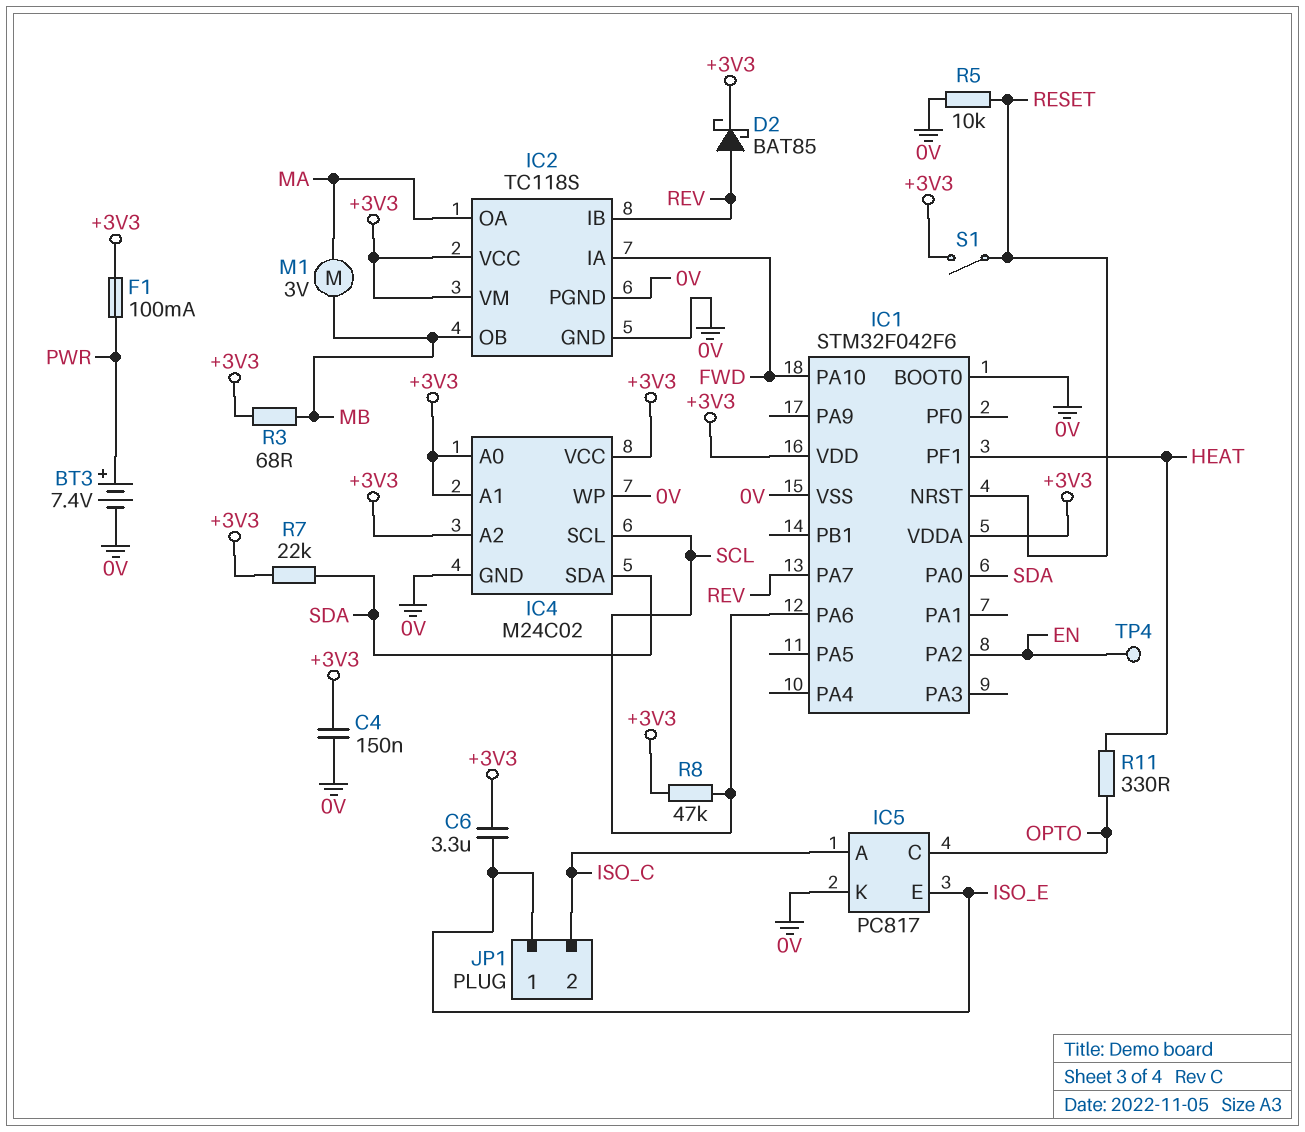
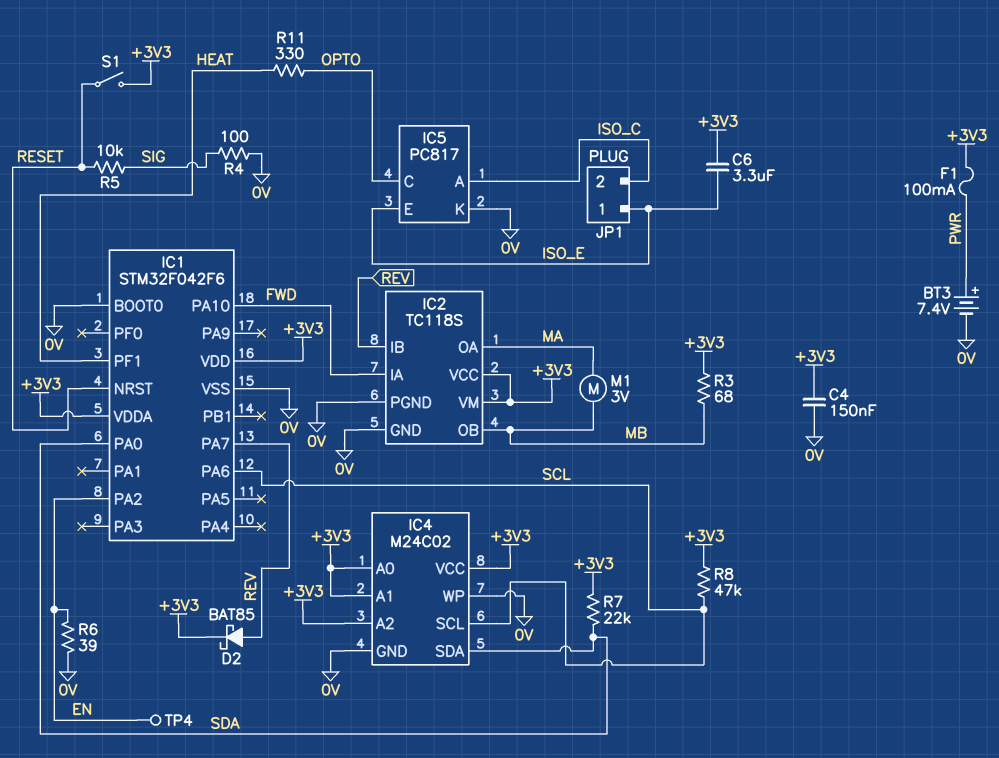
R4: none -> 100 (0V, SIG)
R5: 10k (0V, RESET) -> 10k (RESET, SIG)
R6: none -> 39 (0V, EN)

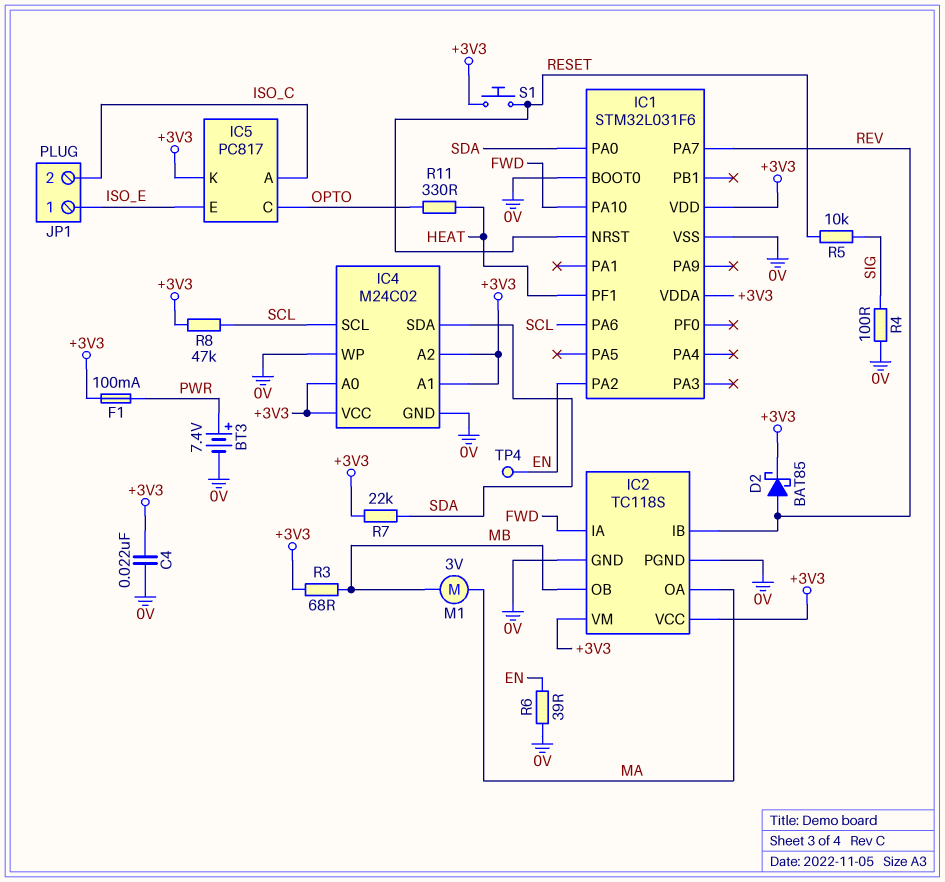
C4: 150nF (+3V3, 0V) -> 22nF (+3V3, 0V)
C6: 3.3uF (+3V3, ISO_E) -> none
IC1: STM32F042F6 -> STM32L031F6
IC5 pin K: 0V -> +3V3
S1: switch (+3V3, RESET) -> button (+3V3, RESET)

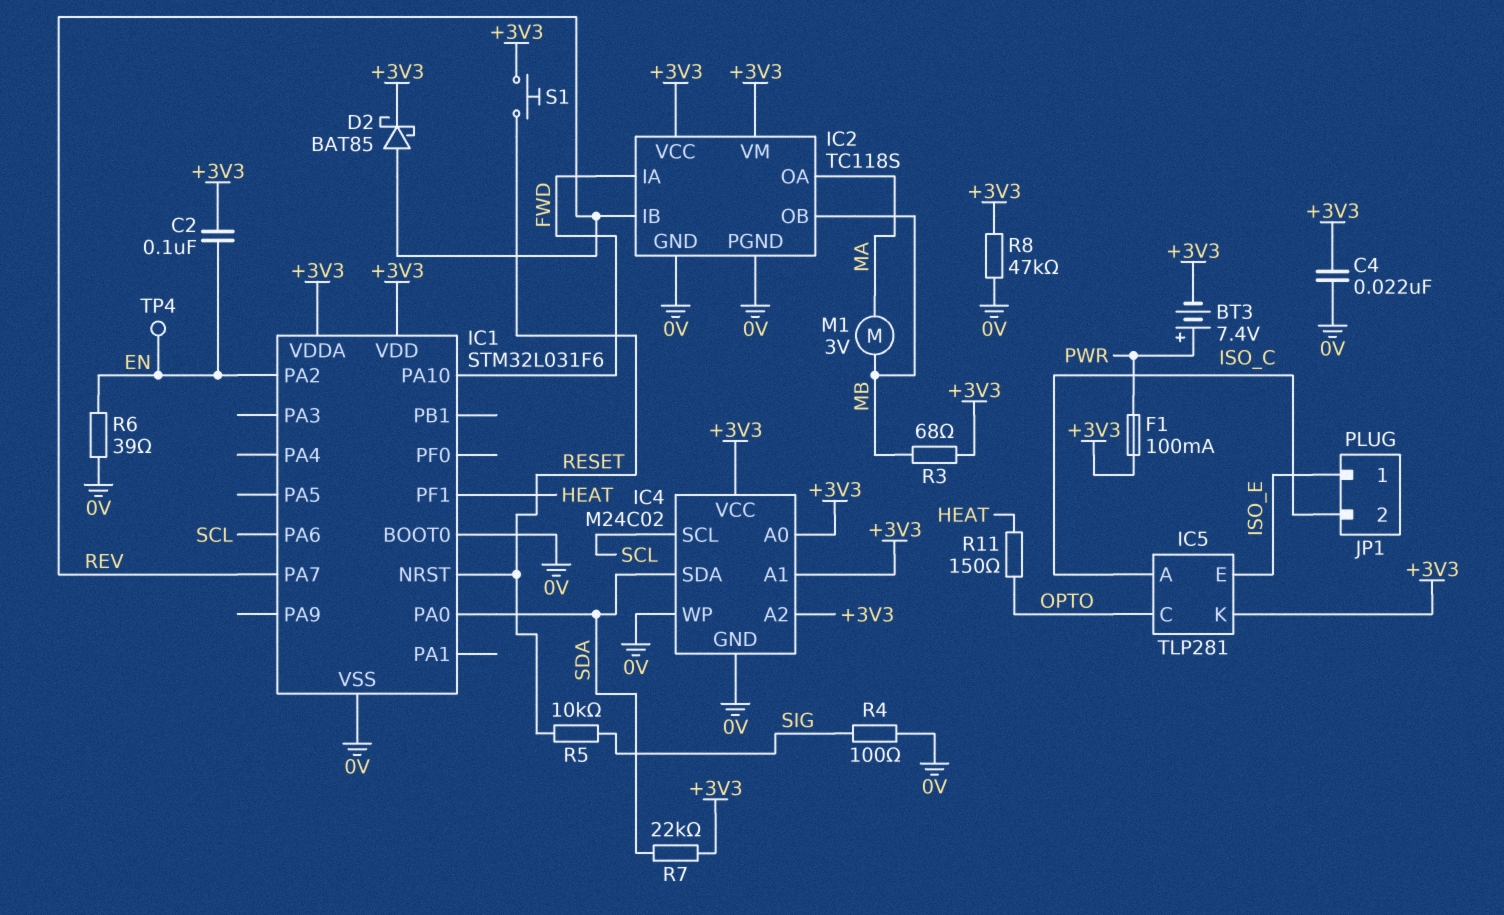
BT3: 7.4V (plus PWR, minus 0V) -> 7.4V (plus PWR, minus +3V3)
C2: none -> 100nF (+3V3, EN)
IC5: PC817 -> TLP281
R8: 47k (+3V3, SCL) -> 47k (+3V3, 0V)
R11: 330 (HEAT, OPTO) -> 150 (HEAT, OPTO)

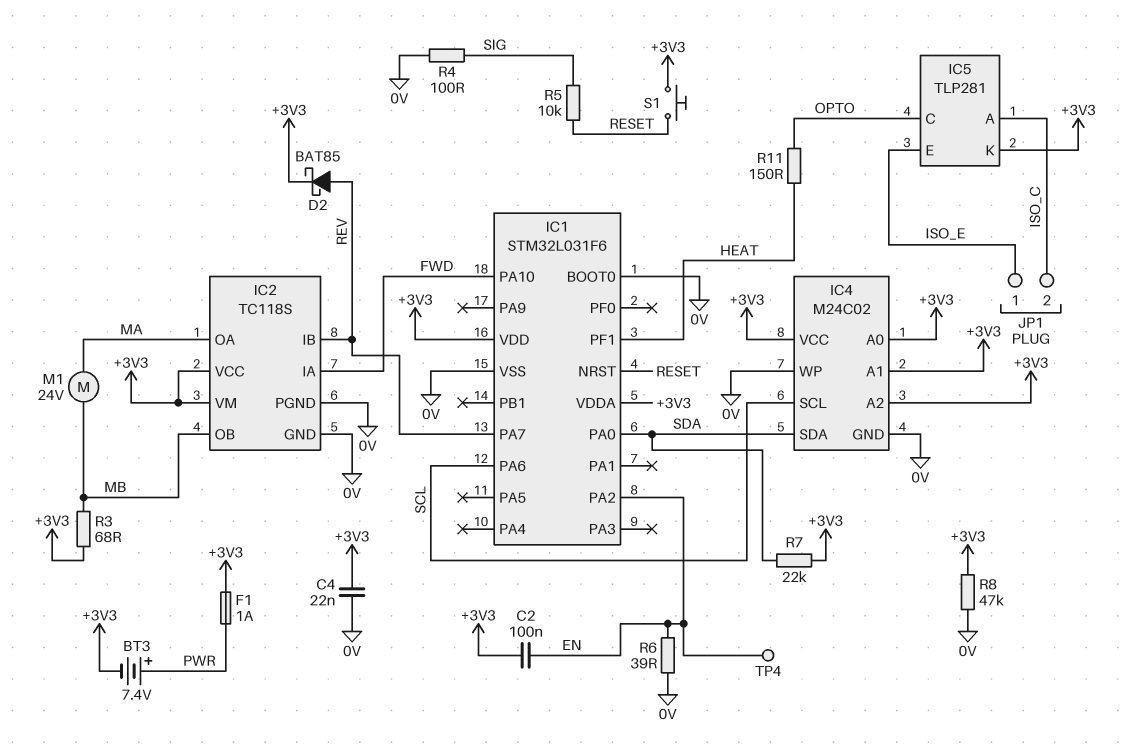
F1: 100mA (+3V3, PWR) -> 1A (+3V3, PWR)
M1: motor 3V (MA, MB) -> motor 24V (MA, MB)

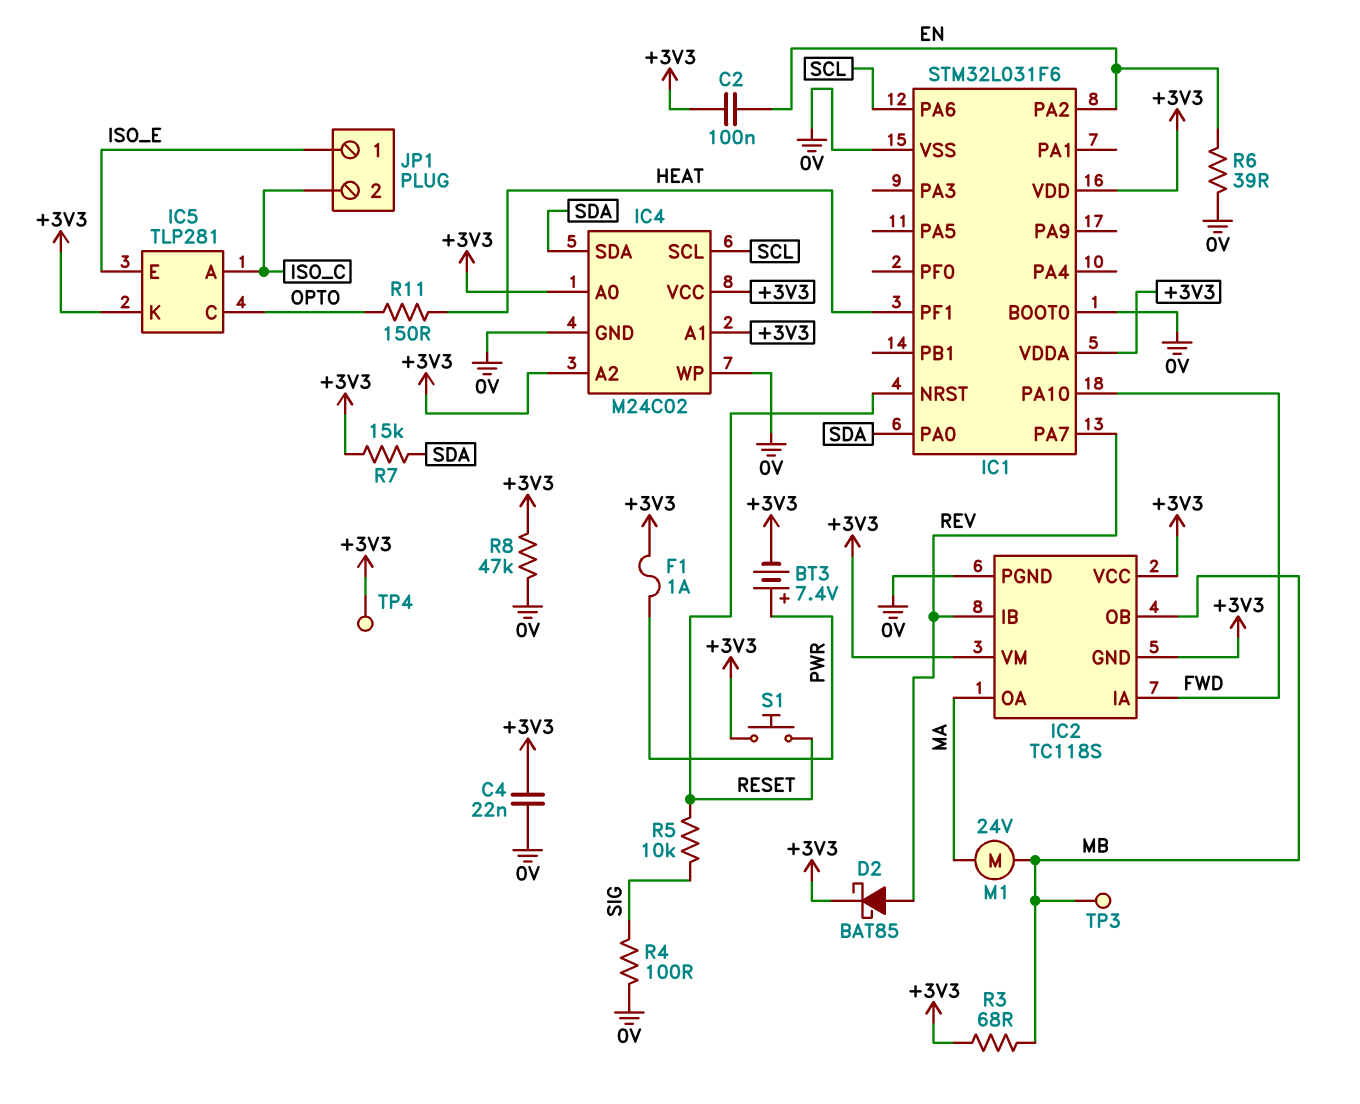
IC2 pin GND: 0V -> +3V3
R7: 22k (+3V3, SDA) -> 15k (+3V3, SDA)
TP3: none -> test point (MB)
TP4: test point (EN) -> test point (+3V3)

